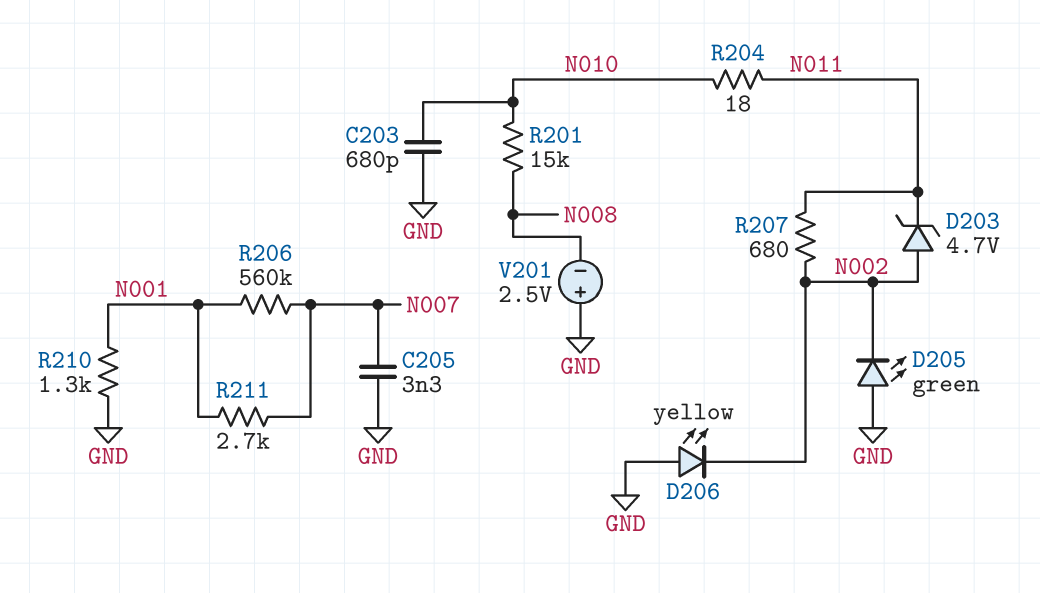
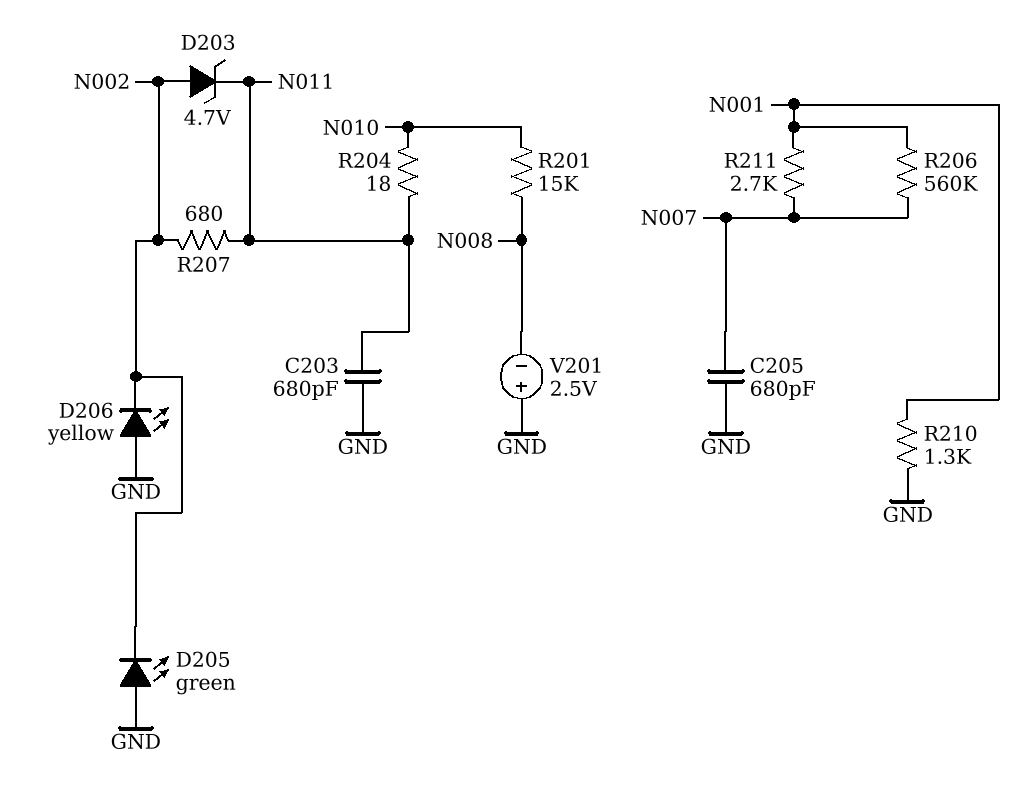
C203: 680pF (GND, N010) -> 680pF (GND, N011)
C205: 3.3nF (GND, N007) -> 680pF (GND, N007)

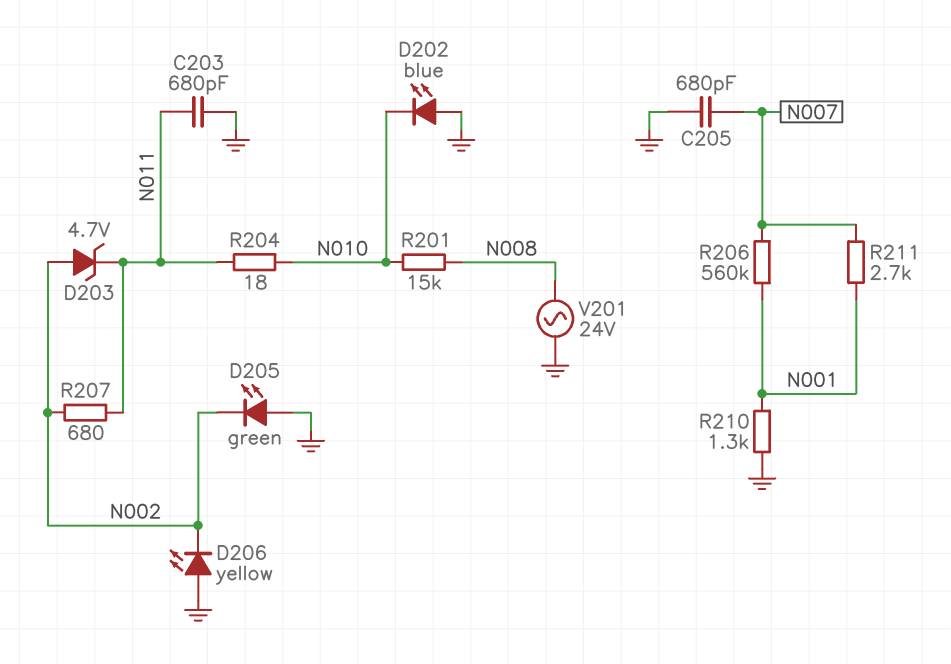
D202: none -> LED blue (A GND, K N010)
V201: 2.5V (plus GND, minus N008) -> AC 24V (GND, N008)

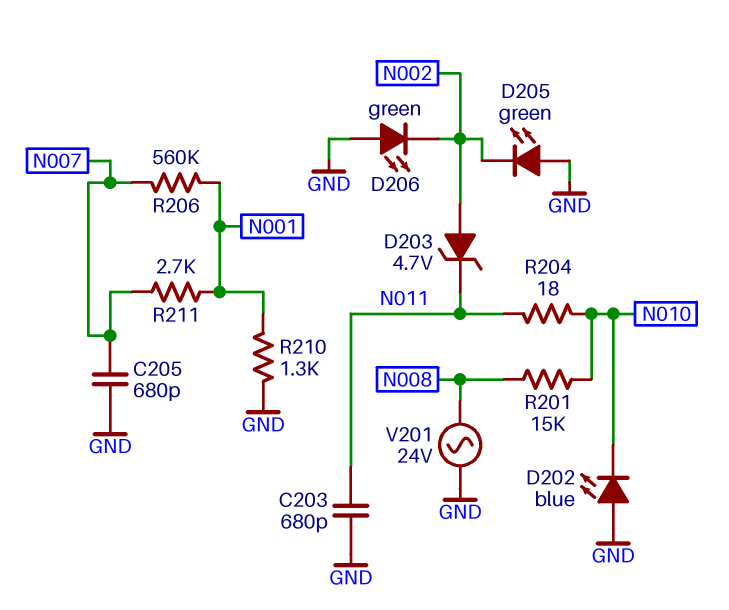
D206: LED yellow (A GND, K N002) -> LED green (A GND, K N002)
R207: 680 (N002, N011) -> none

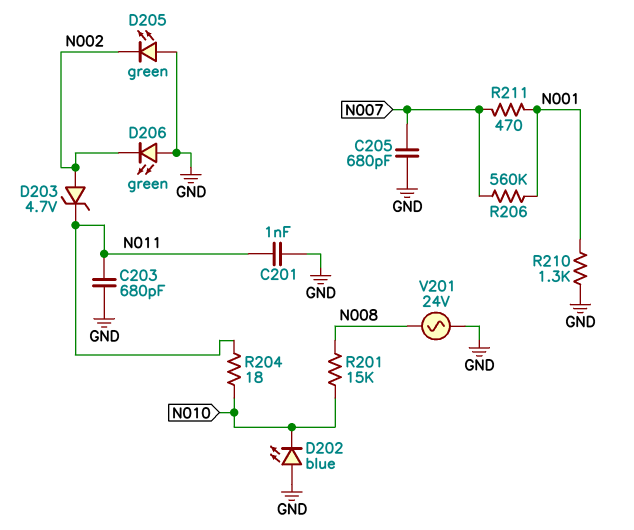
C201: none -> 1nF (GND, N011)
R211: 2.7k (N001, N007) -> 470 (N001, N007)

